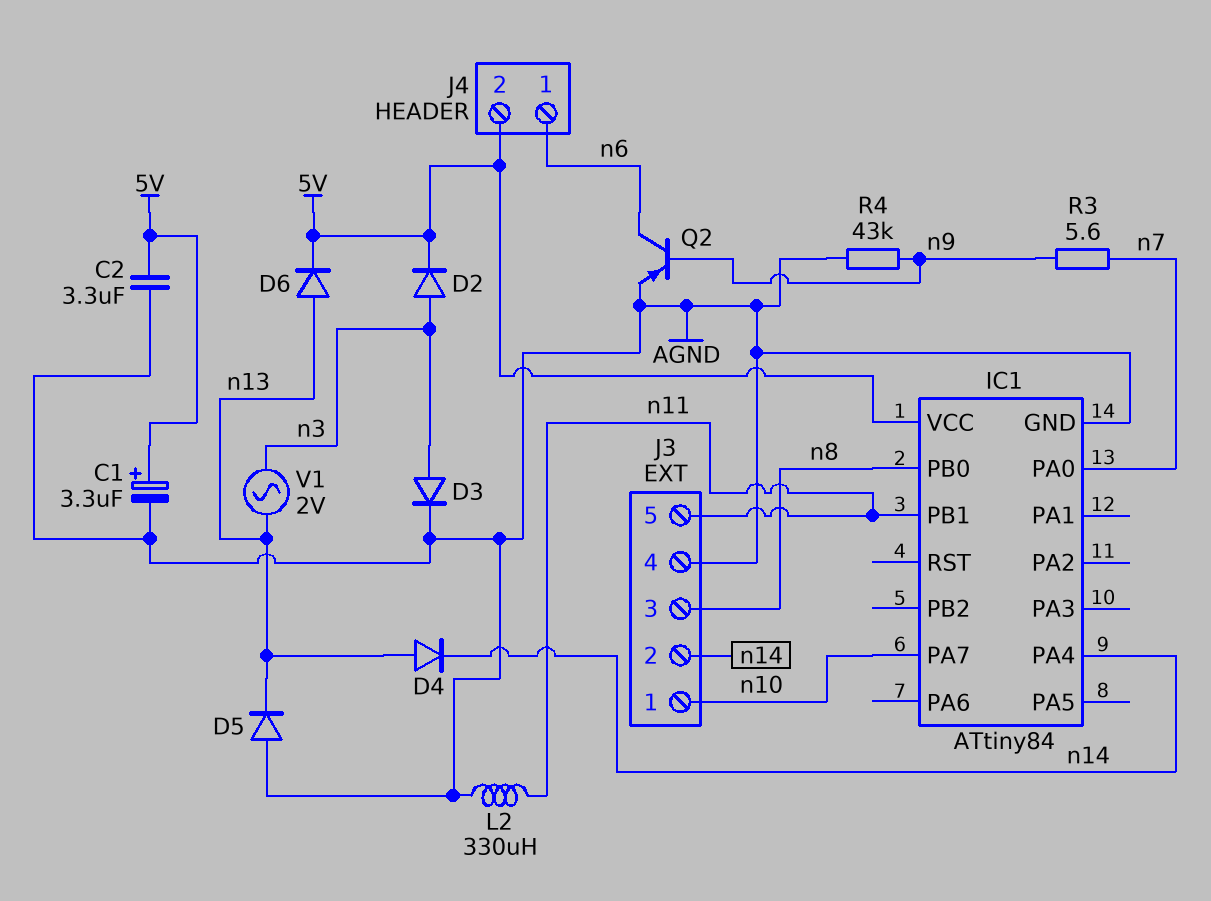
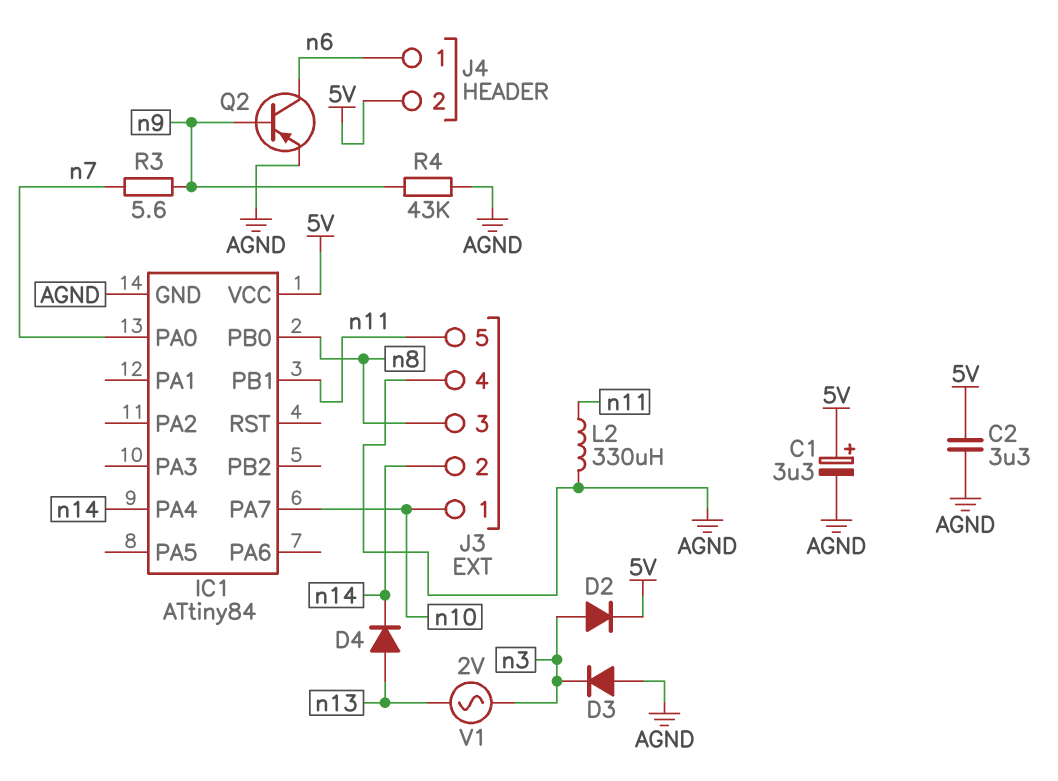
D3: diode (A n3, K AGND) -> diode (A AGND, K n3)
D5: diode (A AGND, K n13) -> none
D6: diode (A n13, K 5V) -> none

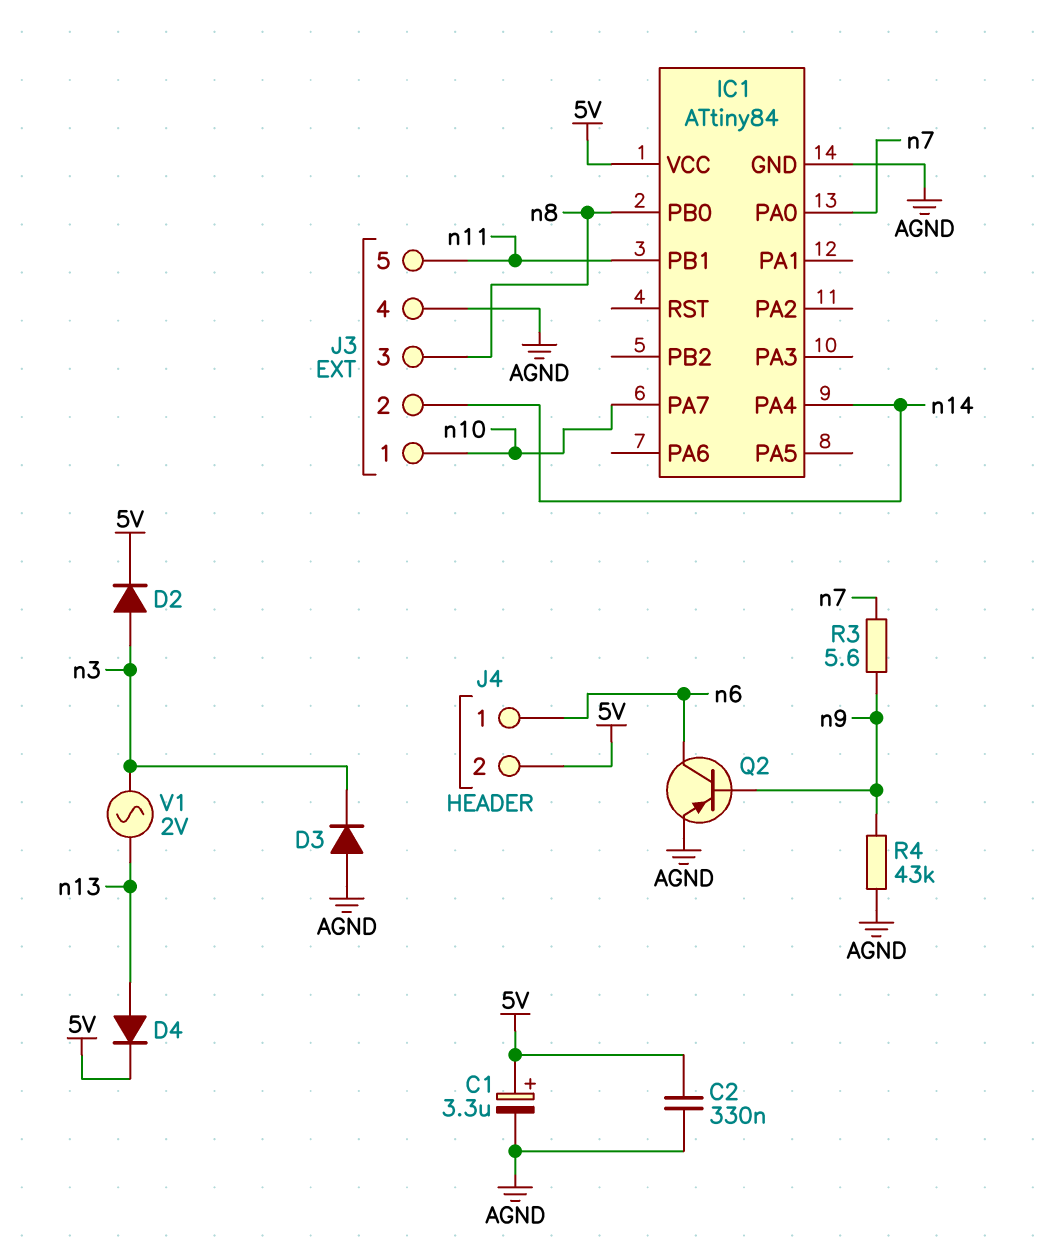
C2: 3.3uF (5V, AGND) -> 330nF (5V, AGND)
D4: diode (A n13, K n14) -> diode (A n13, K 5V)
L2: 330uH (AGND, n11) -> none

